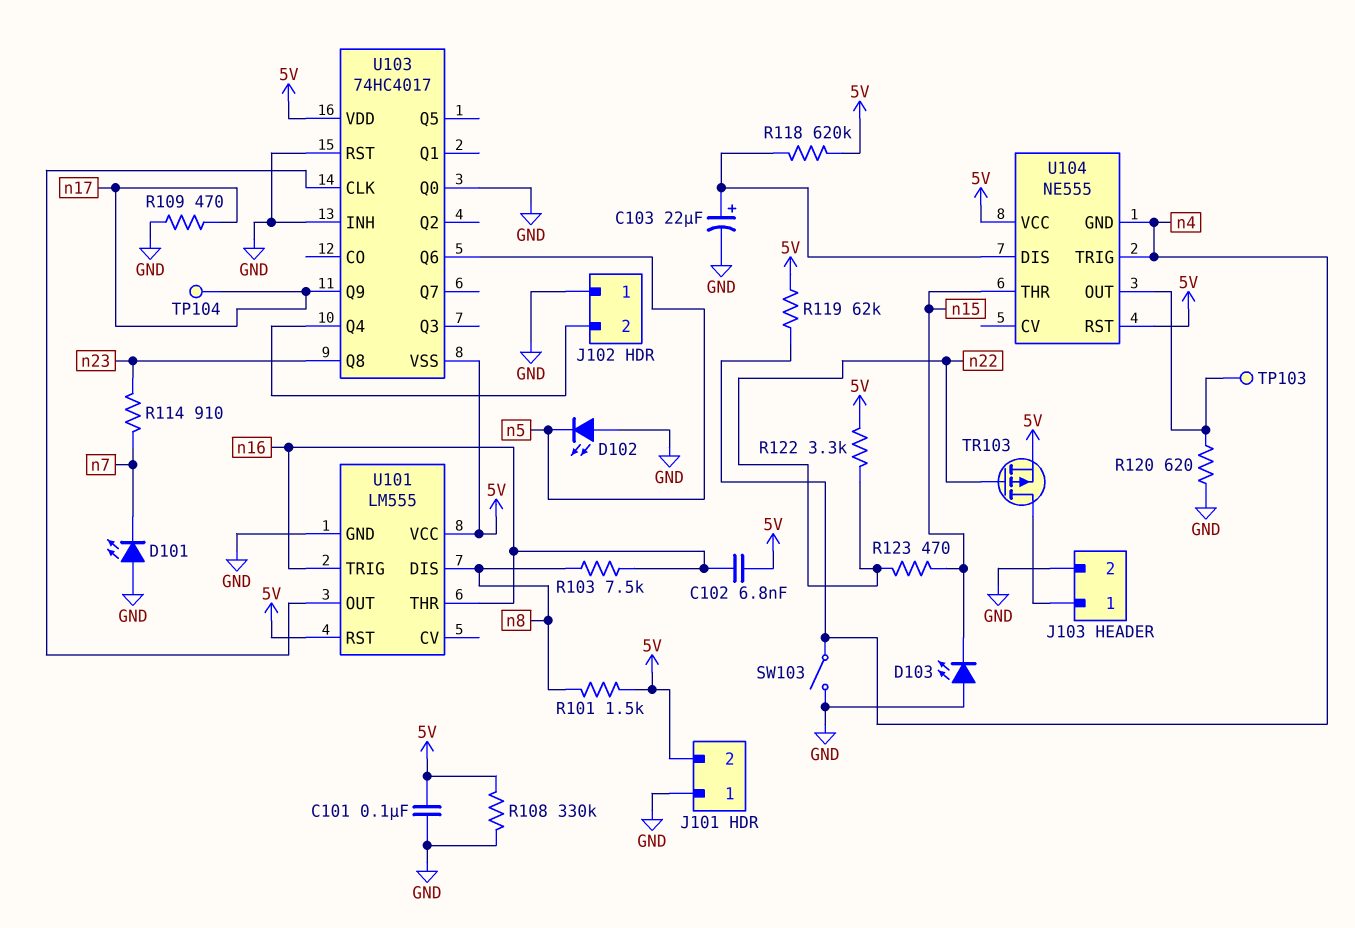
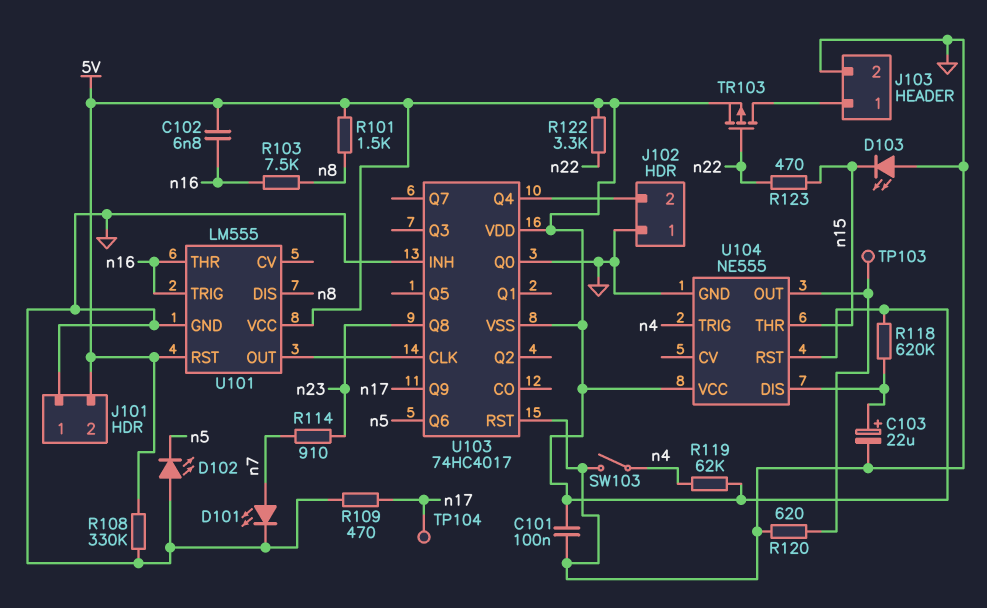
D101: LED (A GND, K n7) -> LED (A n7, K GND)
U104 pin GND: n4 -> GND

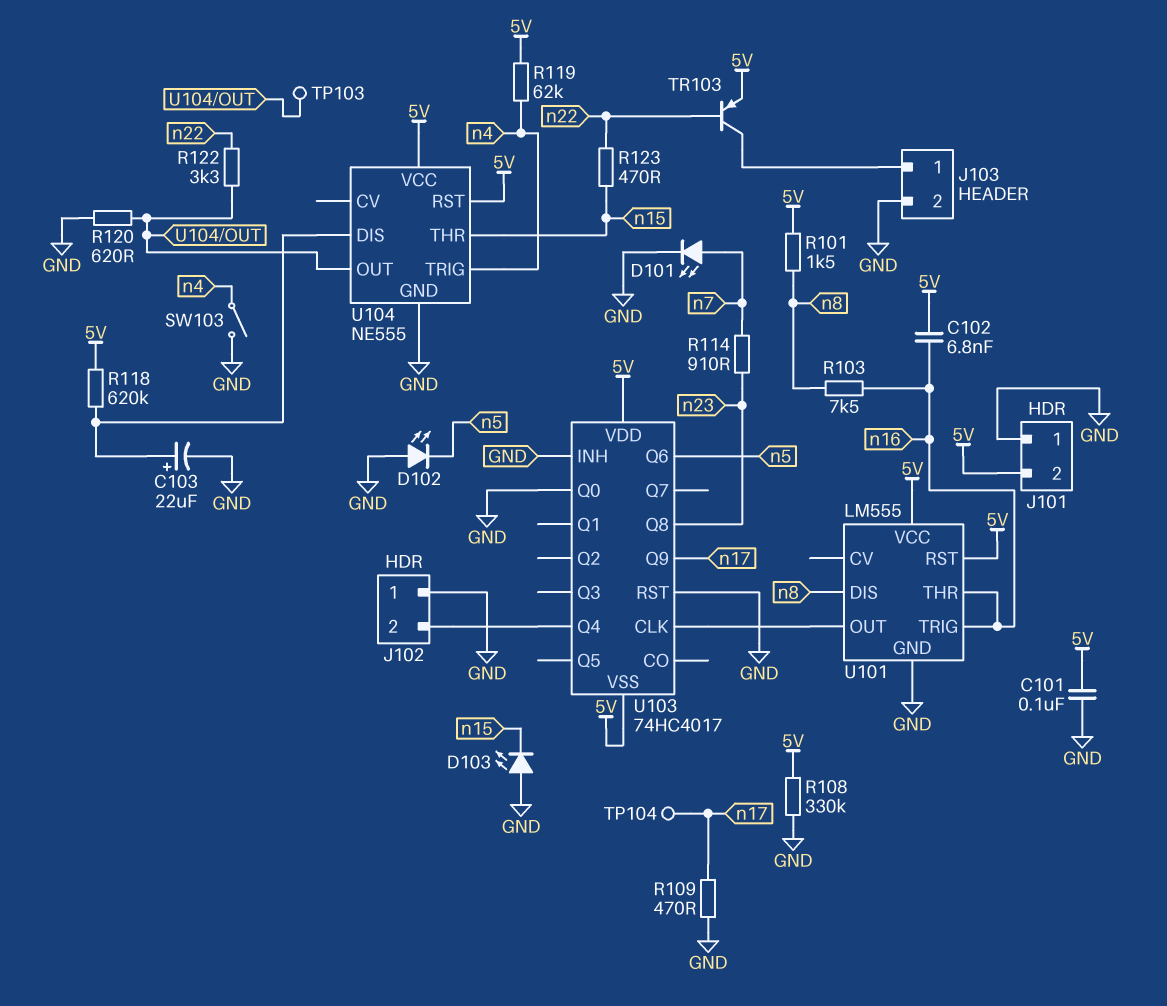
R122: 3.3k (5V, n22) -> 3.3k (U104/OUT, n22)
TR103: PMOS (G n22, D J103/1, S 5V) -> PNP (B n22, C J103/1, E 5V)

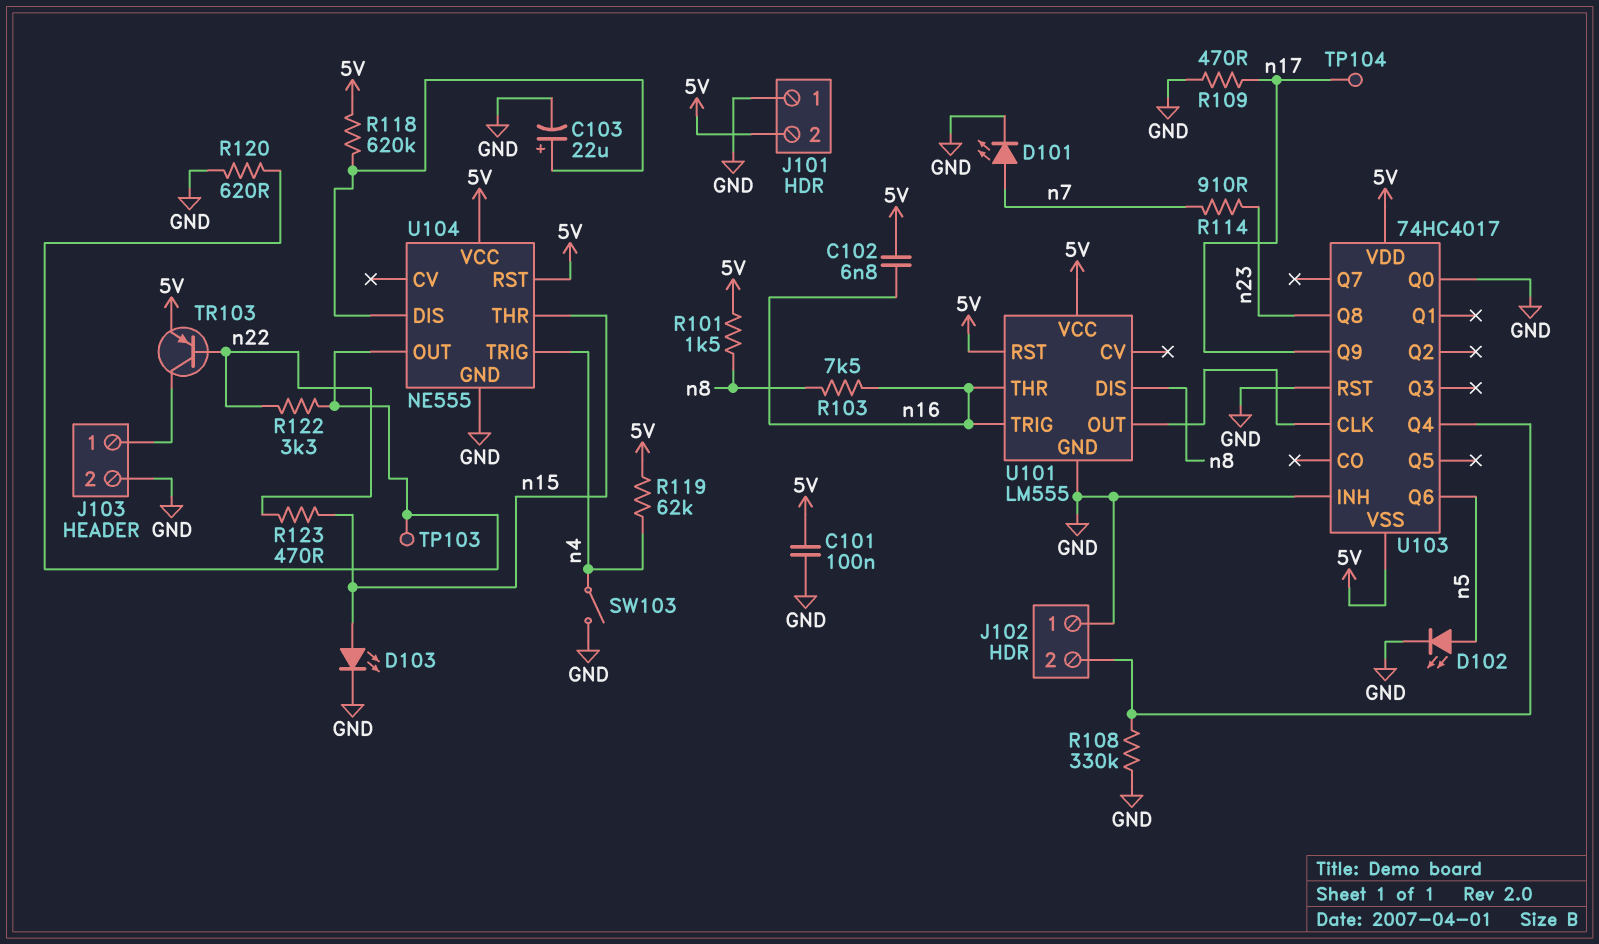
D102: LED (A GND, K n5) -> LED (A n5, K GND)
D103: LED (A GND, K n15) -> LED (A n15, K GND)
R108: 330k (5V, GND) -> 330k (GND, J102/2)

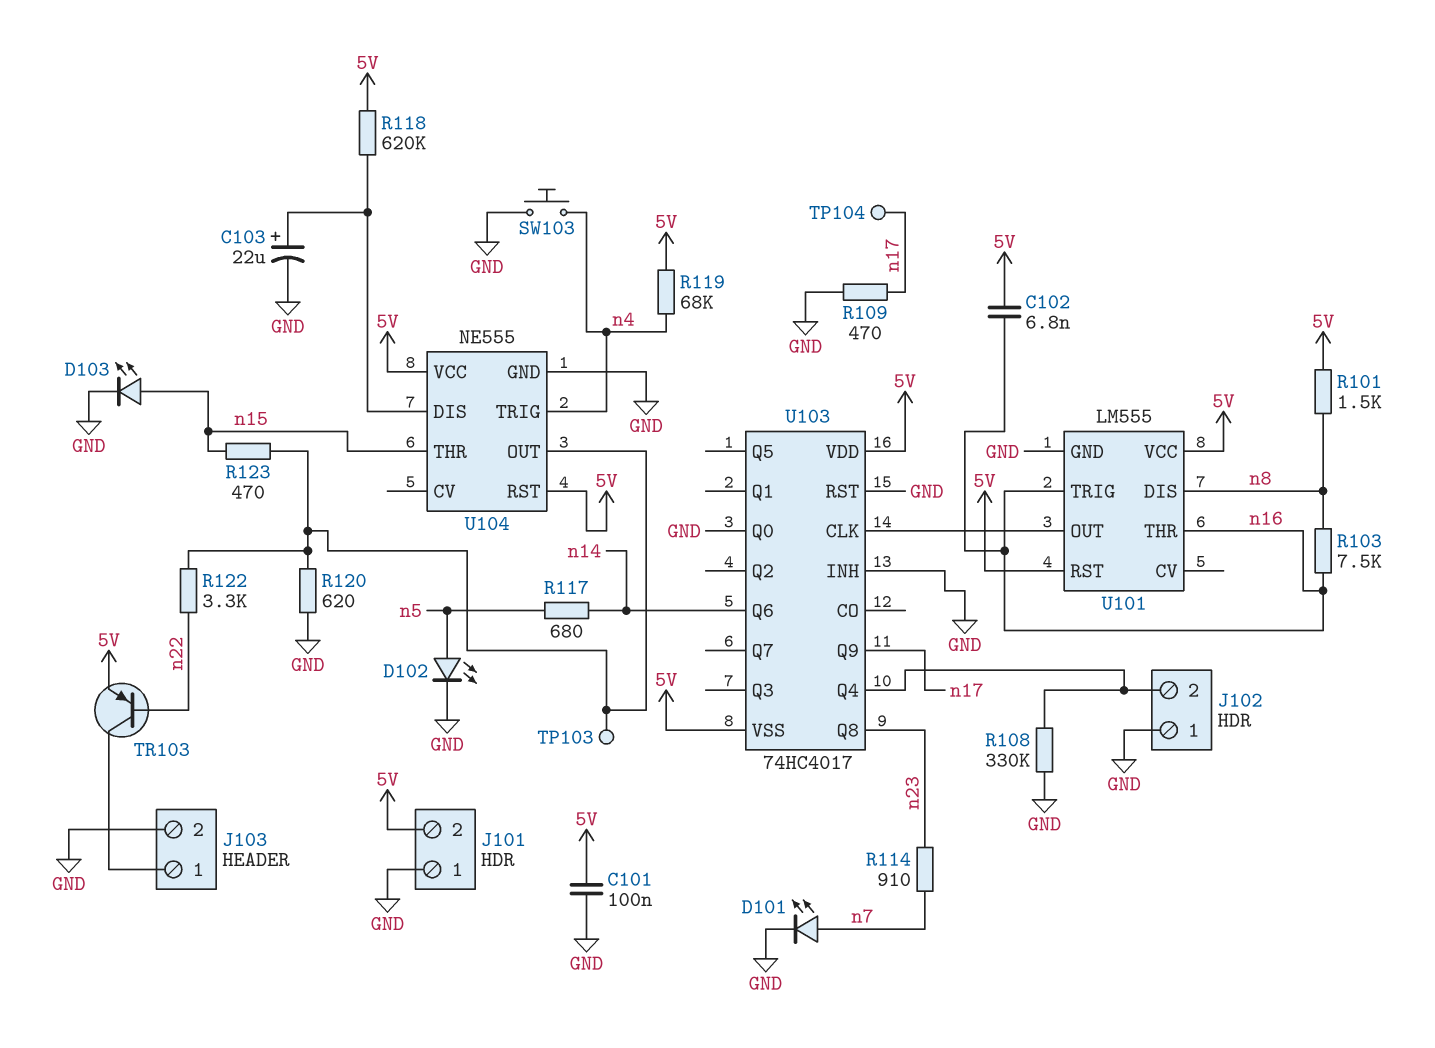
R117: none -> 680 (n5, n14)
R119: 62k (5V, n4) -> 68k (5V, n4)
R123: 470 (n15, n22) -> 470 (U104/OUT, n15)
SW103: switch (GND, n4) -> button (GND, n4)
U103 pin Q6: n5 -> n14

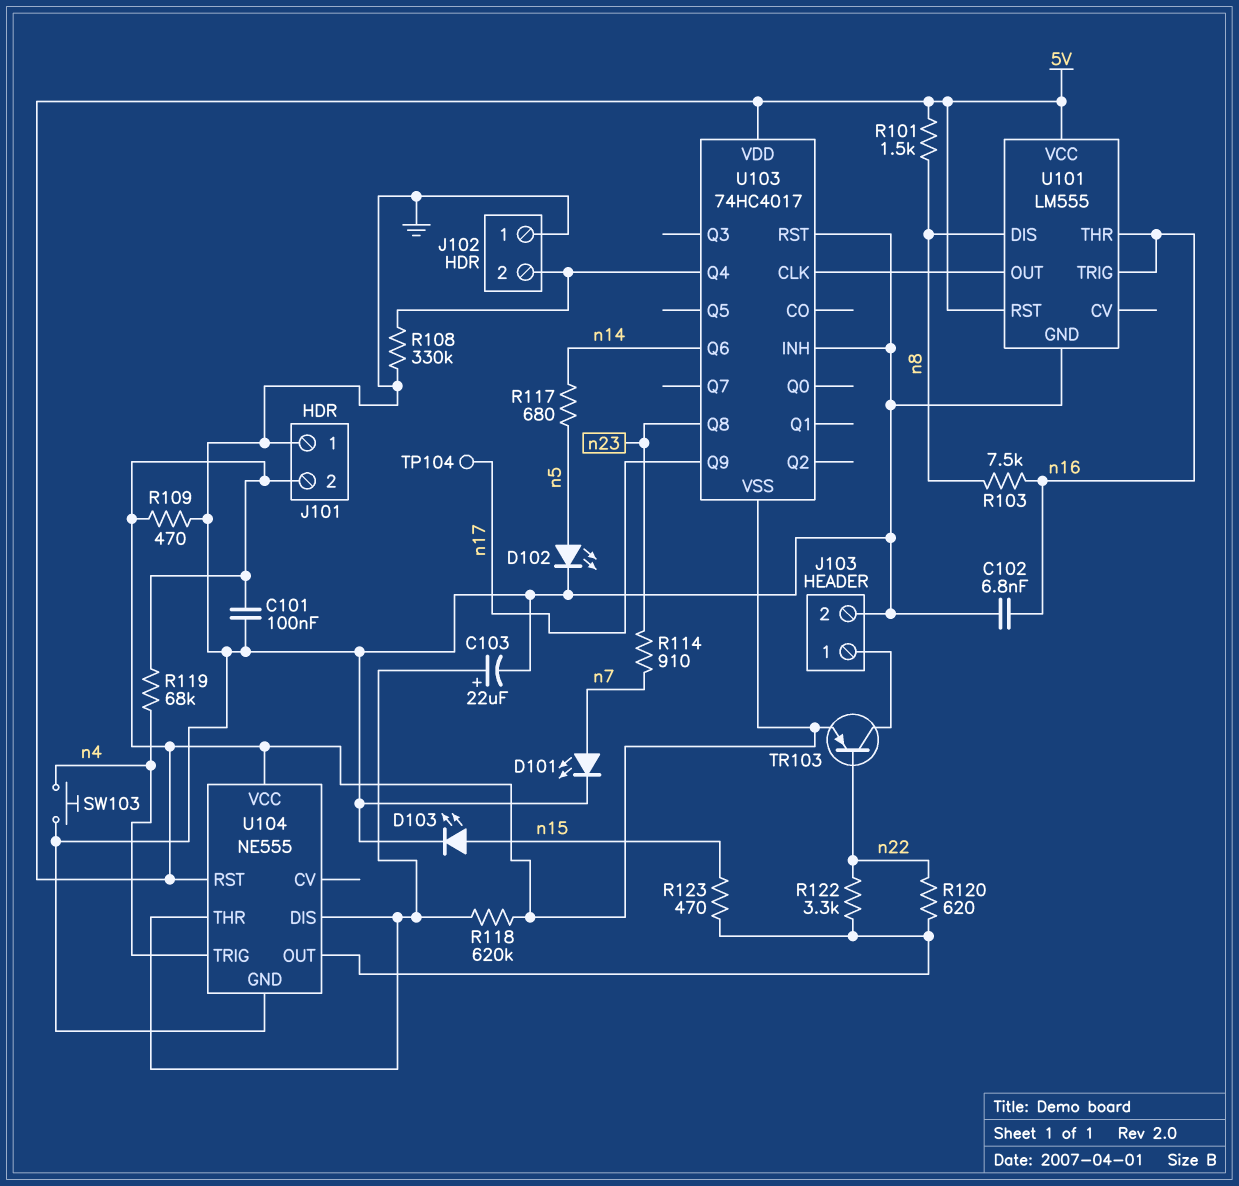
C102: 6.8nF (5V, n16) -> 6.8nF (GND, n16)
R109: 470 (GND, n17) -> 470 (5V, GND)
R120: 620 (GND, U104/OUT) -> 620 (U104/OUT, n22)
TP103: test point (U104/OUT) -> none
U103 pin Q0: GND -> none
U104 pin THR: n15 -> U104/DIS

